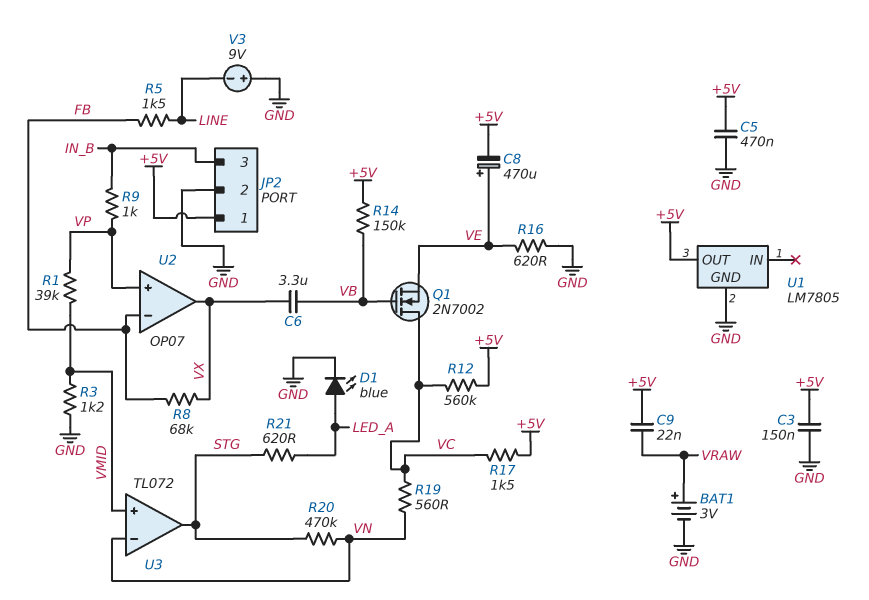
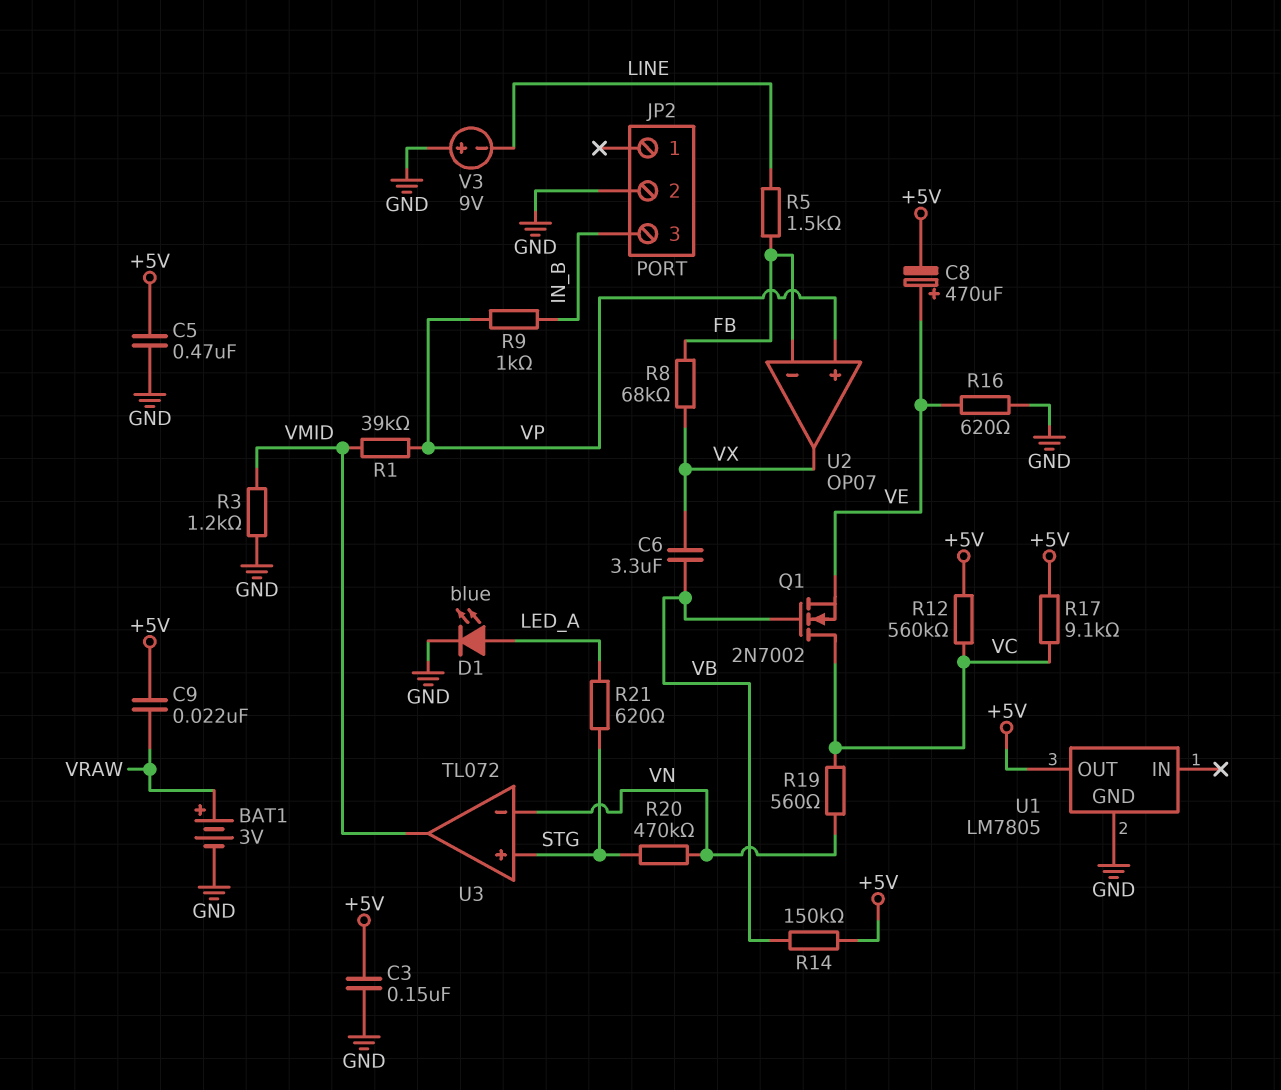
JP2 pin 1: +5V -> none
R17: 1.5k (+5V, VC) -> 9.1k (+5V, VC)
U3 pin in+: VMID -> STG
U3 pin out: STG -> VMID

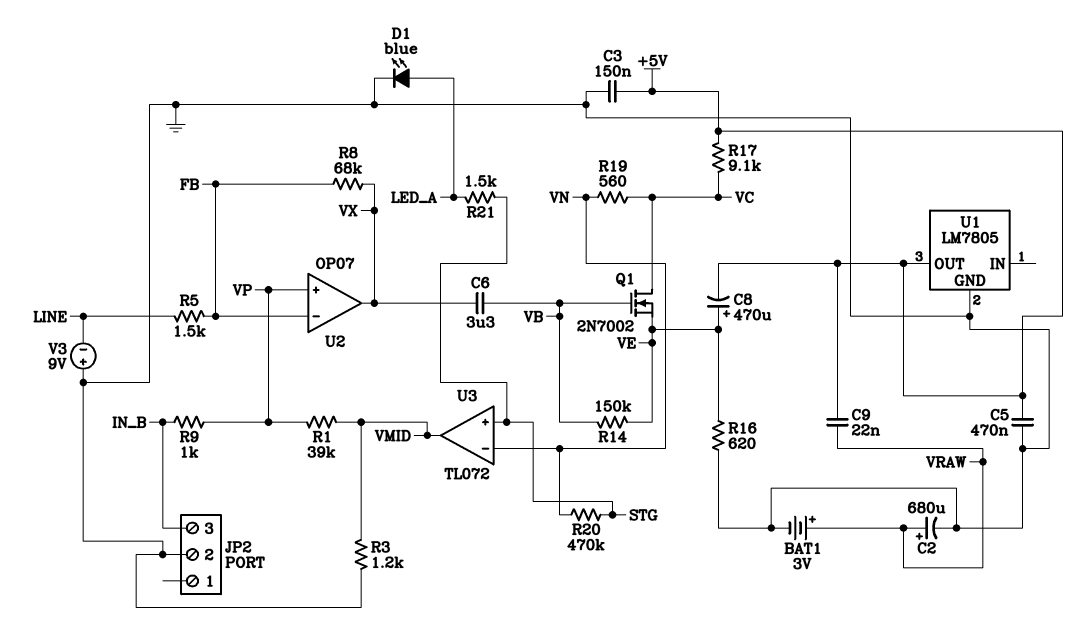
C2: none -> 680uF (plus VRAW, minus GND)
R12: 560k (+5V, VC) -> none
R14: 150k (+5V, VB) -> 150k (VB, VE)
R21: 620 (LED_A, STG) -> 1.5k (LED_A, STG)

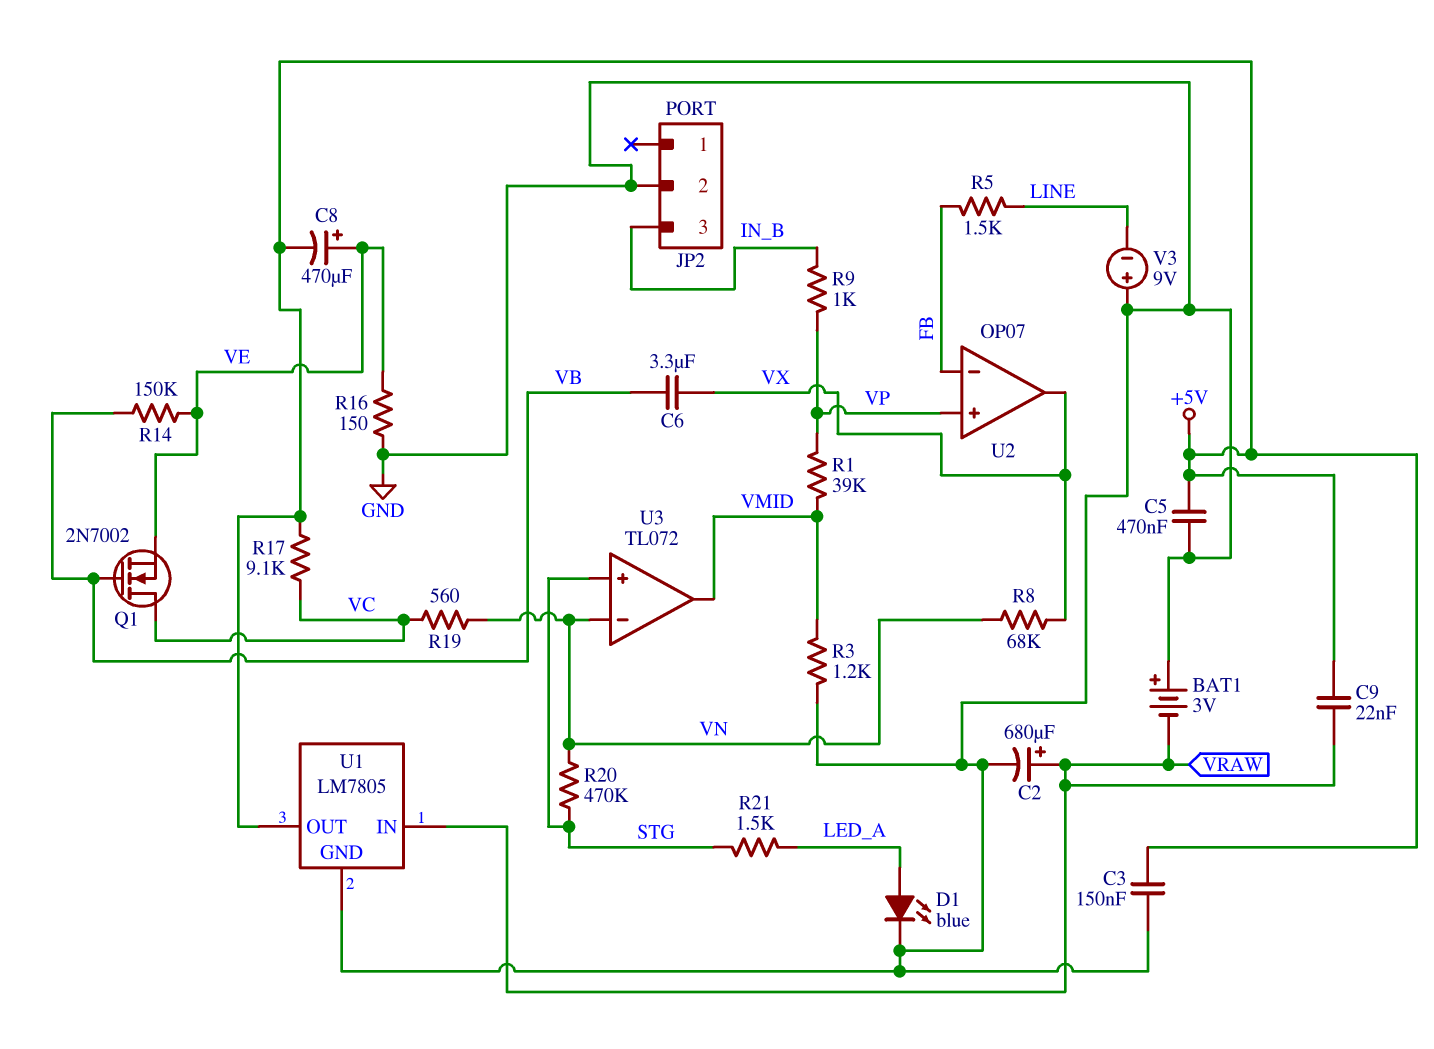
BAT1: 3V (plus VRAW, minus GND) -> 3V (plus GND, minus VRAW)
R8: 68k (FB, VX) -> 68k (VN, VX)
R16: 620 (GND, VE) -> 150 (GND, VE)
U1 pin IN: none -> VRAW

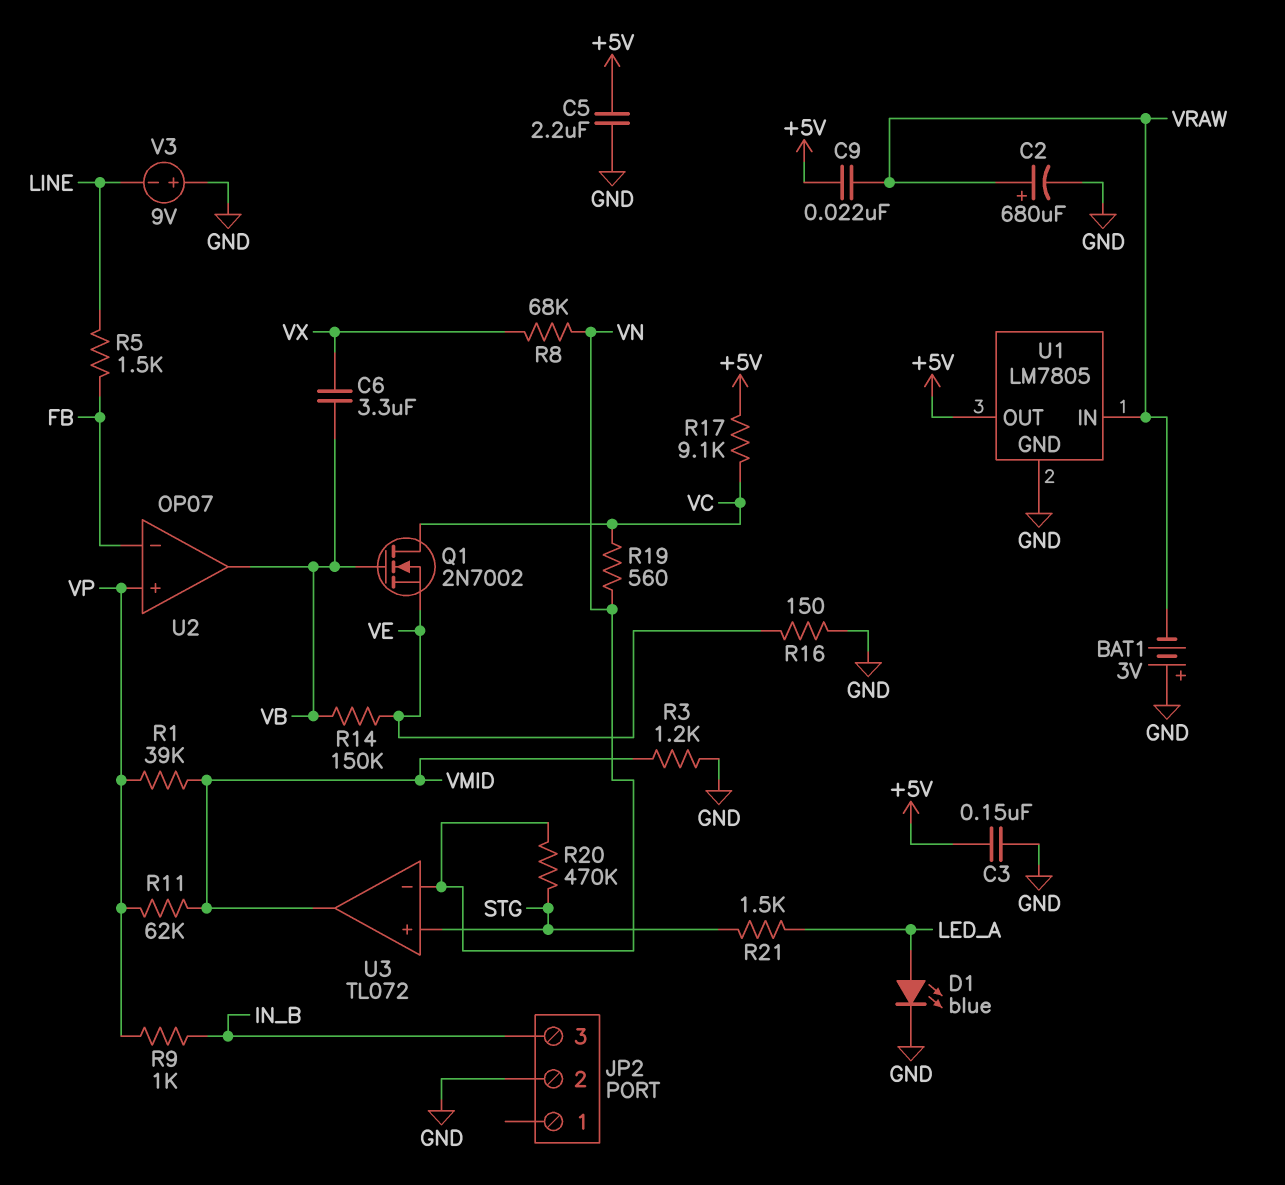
C5: 470nF (+5V, GND) -> 2.2uF (+5V, GND)
C8: 470uF (plus VE, minus +5V) -> none
R11: none -> 62k (VMID, VP)
U2 pin out: VX -> VB

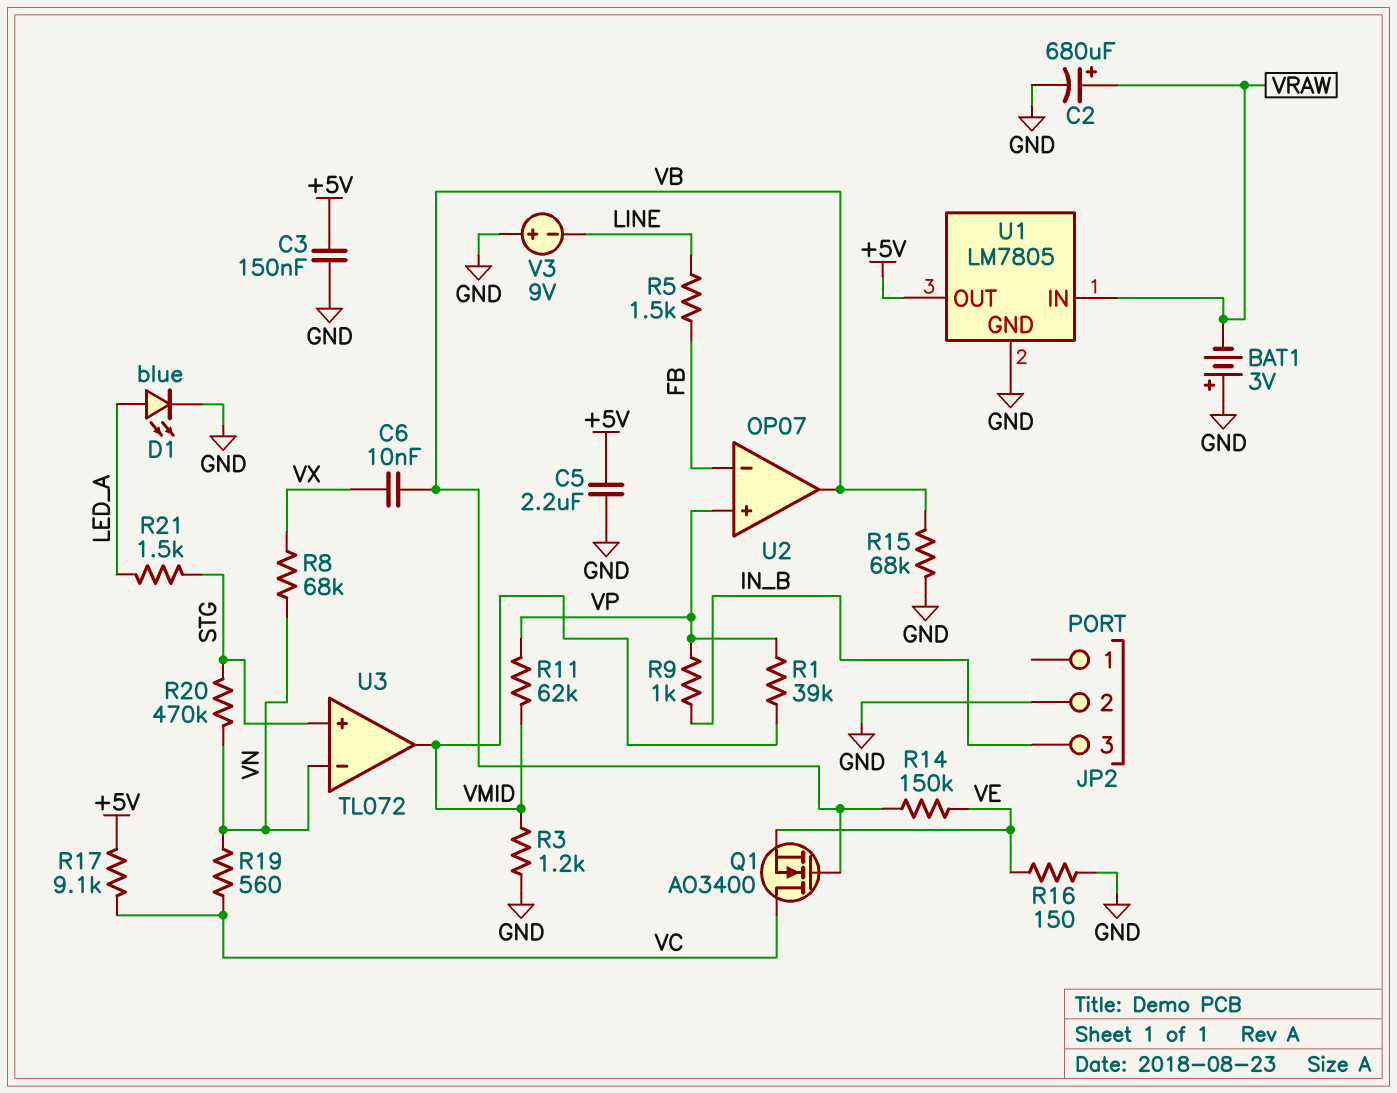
C6: 3.3uF (VB, VX) -> 10nF (VB, VX)
C9: 22nF (+5V, VRAW) -> none
Q1: NMOS 2N7002 (G VB, D VC, S VE) -> NMOS AO3400 (G VB, D VC, S VE)
R15: none -> 68k (GND, VB)

